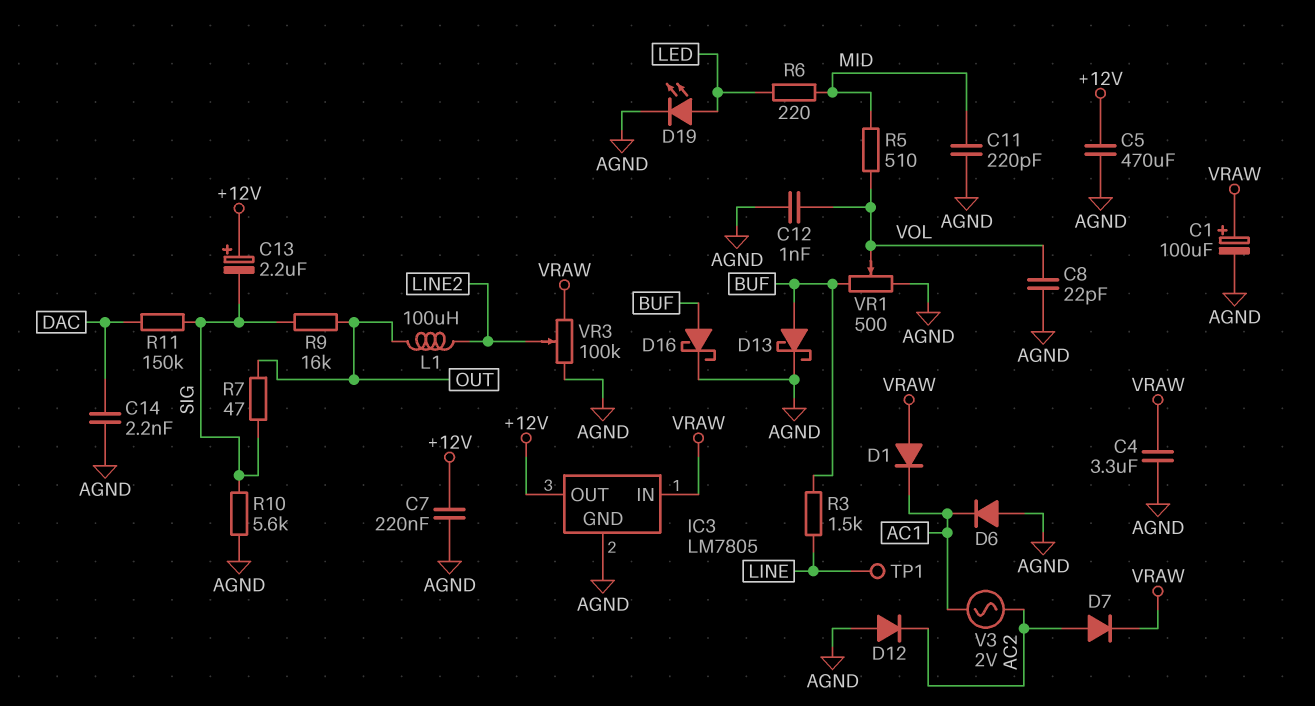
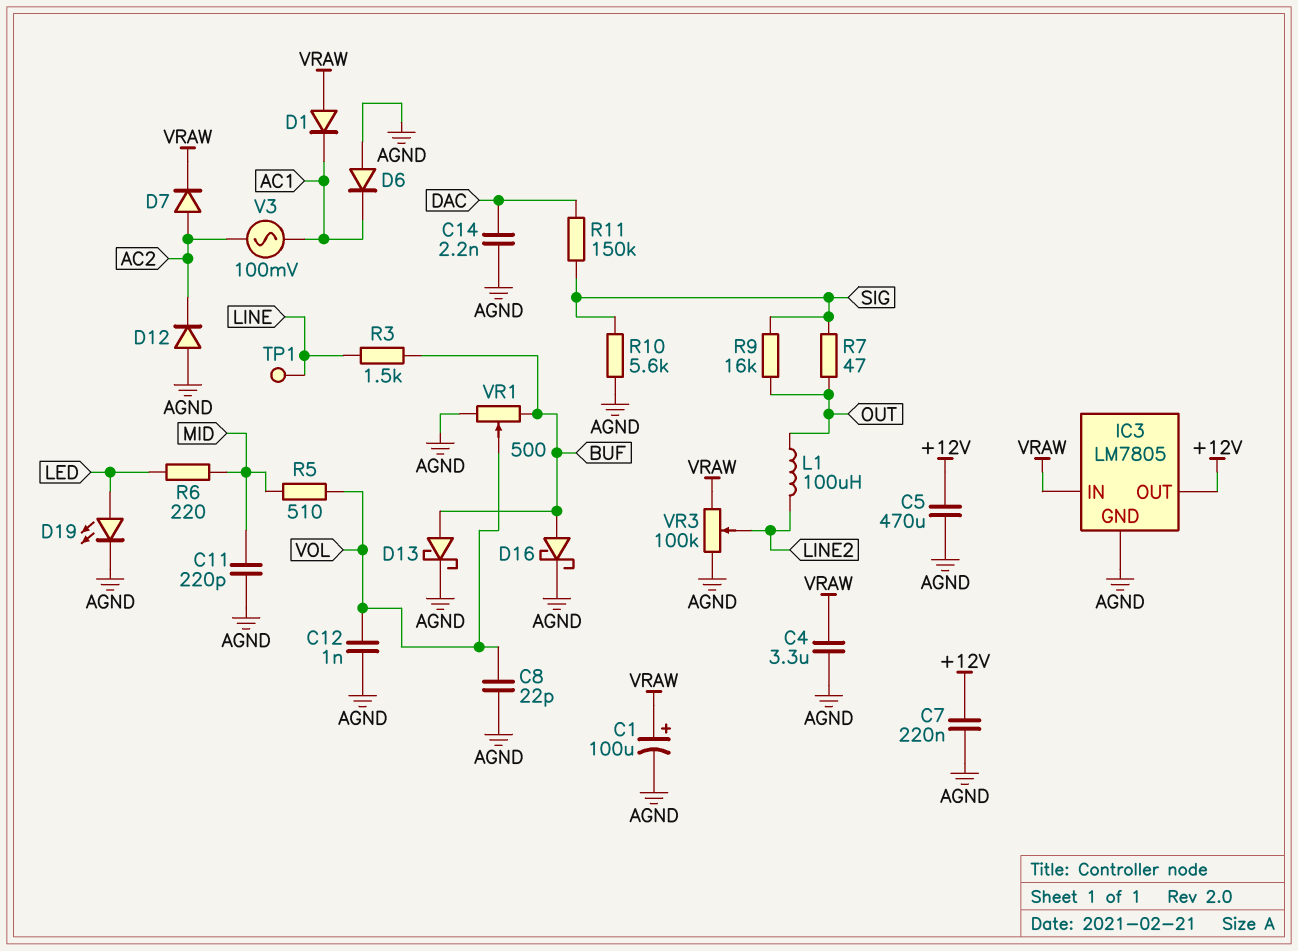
C13: 2.2uF (plus +12V, minus SIG) -> none
V3: AC 2V (AC1, AC2) -> AC 100mV (AC1, AC2)

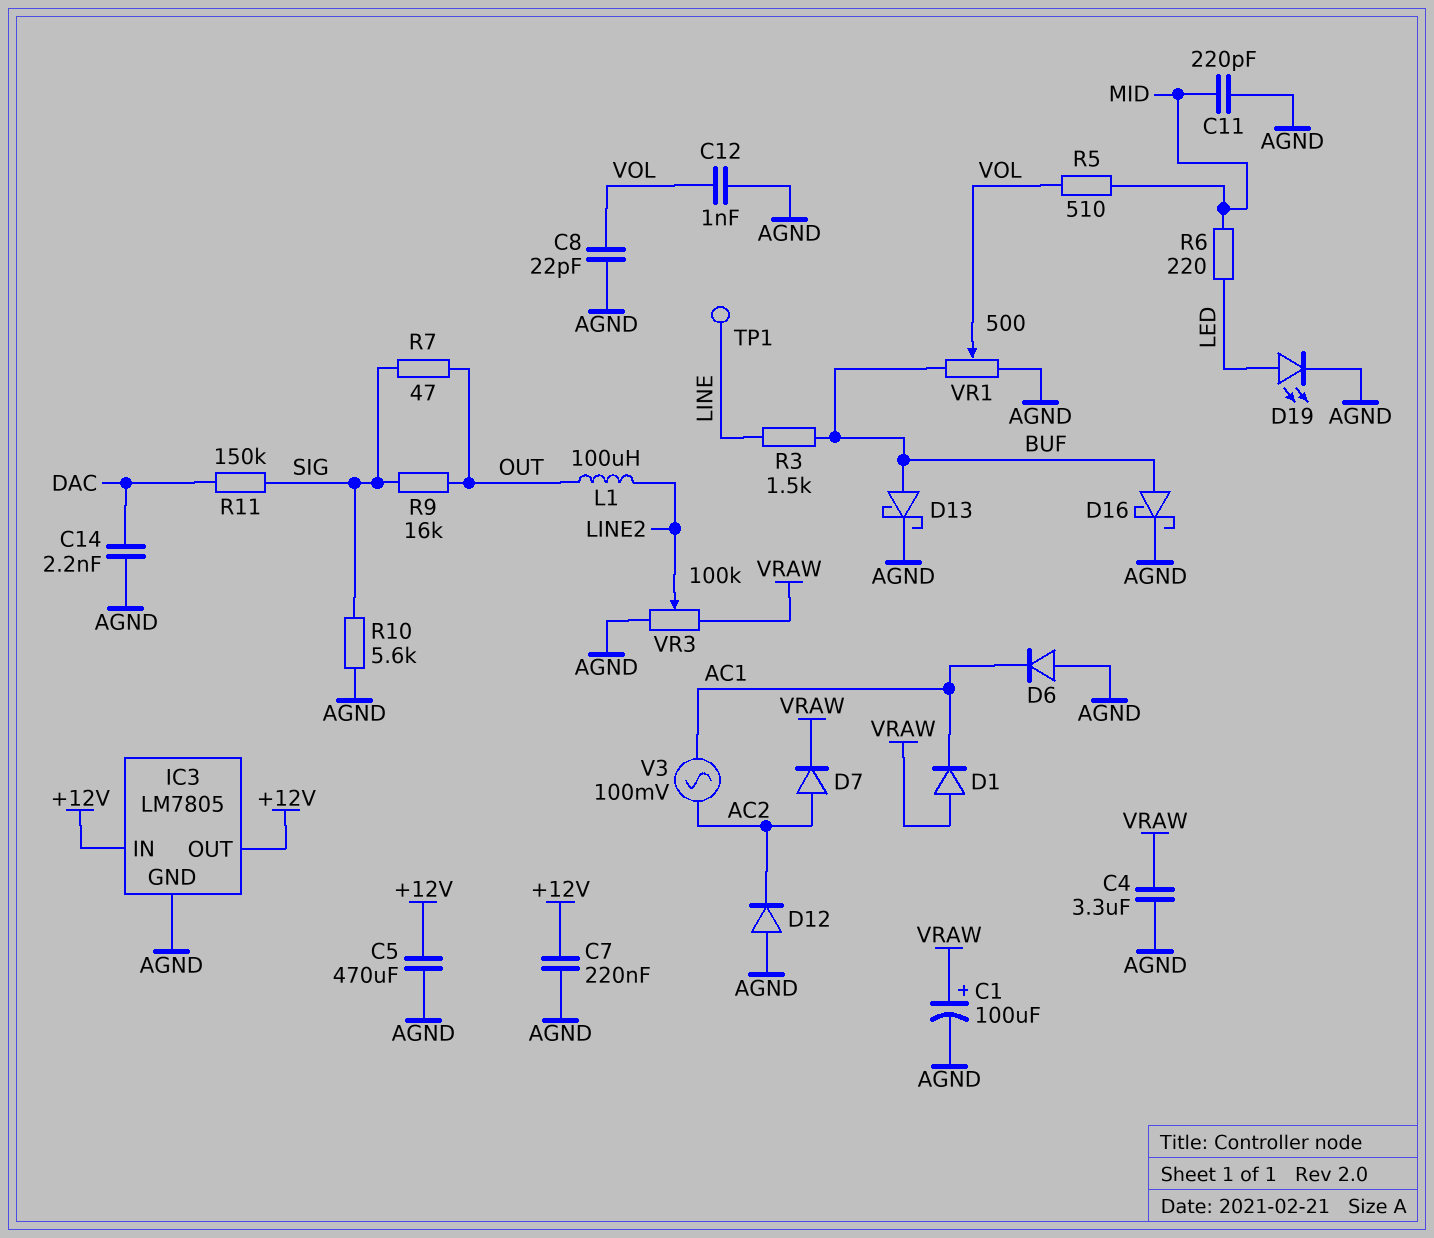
IC3 pin IN: VRAW -> +12V

